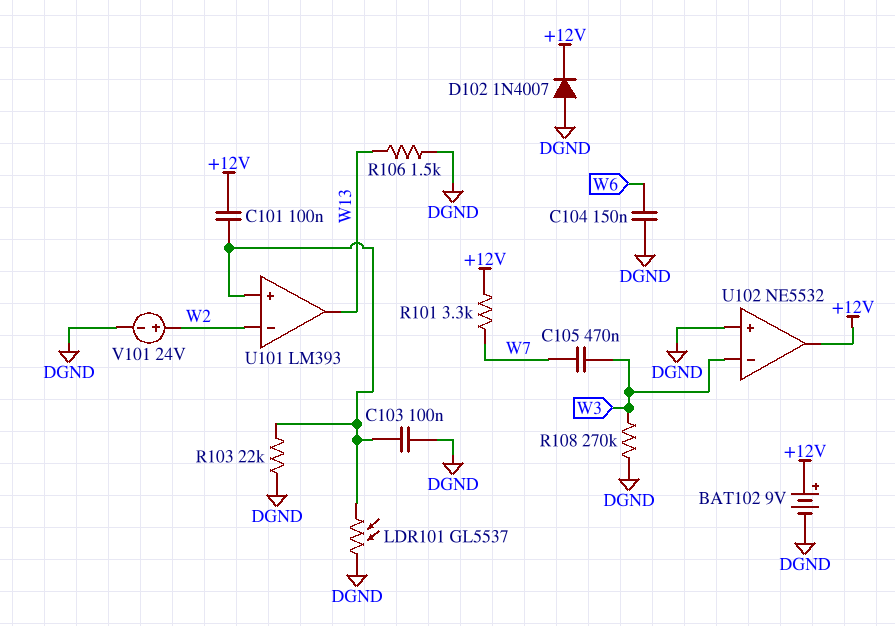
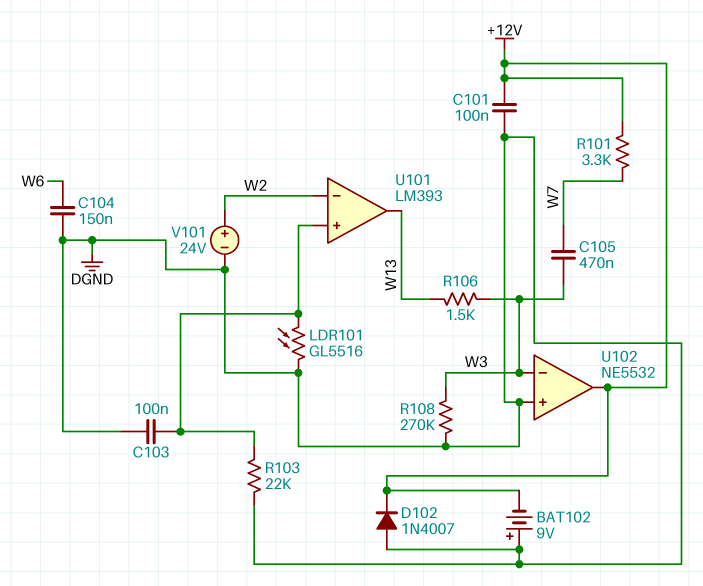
BAT102: 9V (plus +12V, minus DGND) -> 9V (plus DGND, minus +12V)
C101: 100nF (+12V, U101/in+) -> 100nF (+12V, DGND)
LDR101: GL5537 (DGND, U101/in+) -> GL5516 (DGND, U101/in+)
R106: 1.5k (DGND, W13) -> 1.5k (W3, W13)

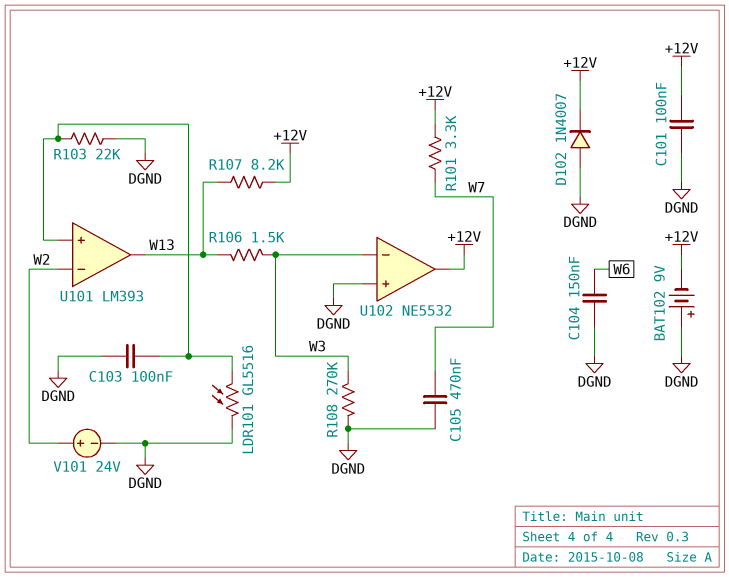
C105: 470nF (W3, W7) -> 470nF (DGND, W7)
R107: none -> 8.2k (+12V, W13)

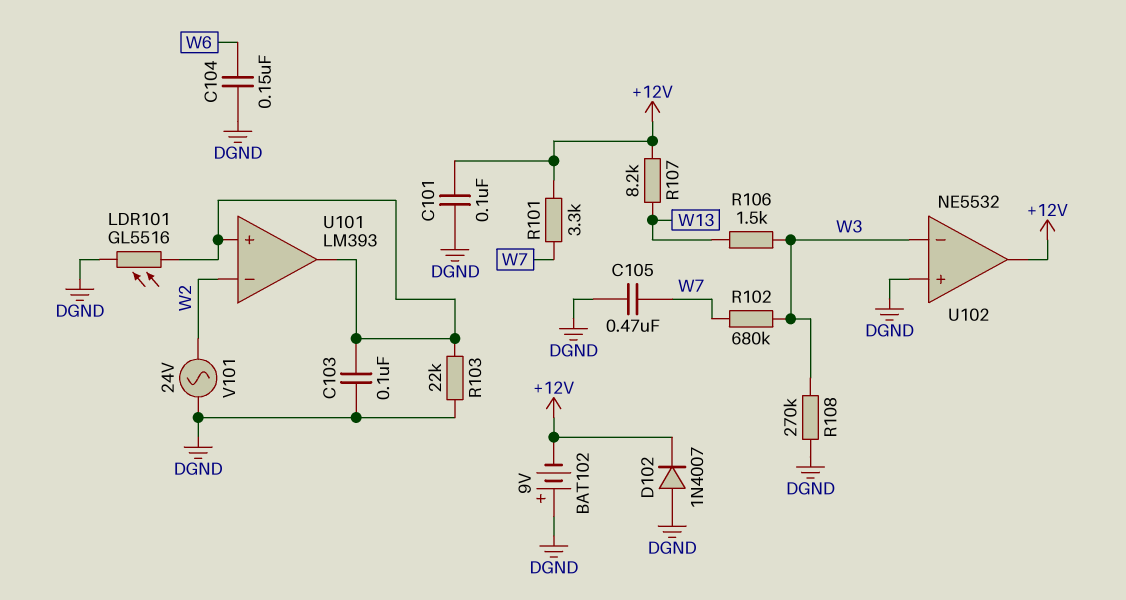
R102: none -> 680k (W3, W7)
U101 pin out: W13 -> U101/in+
V101: 24V (plus W2, minus DGND) -> AC 24V (DGND, W2)

